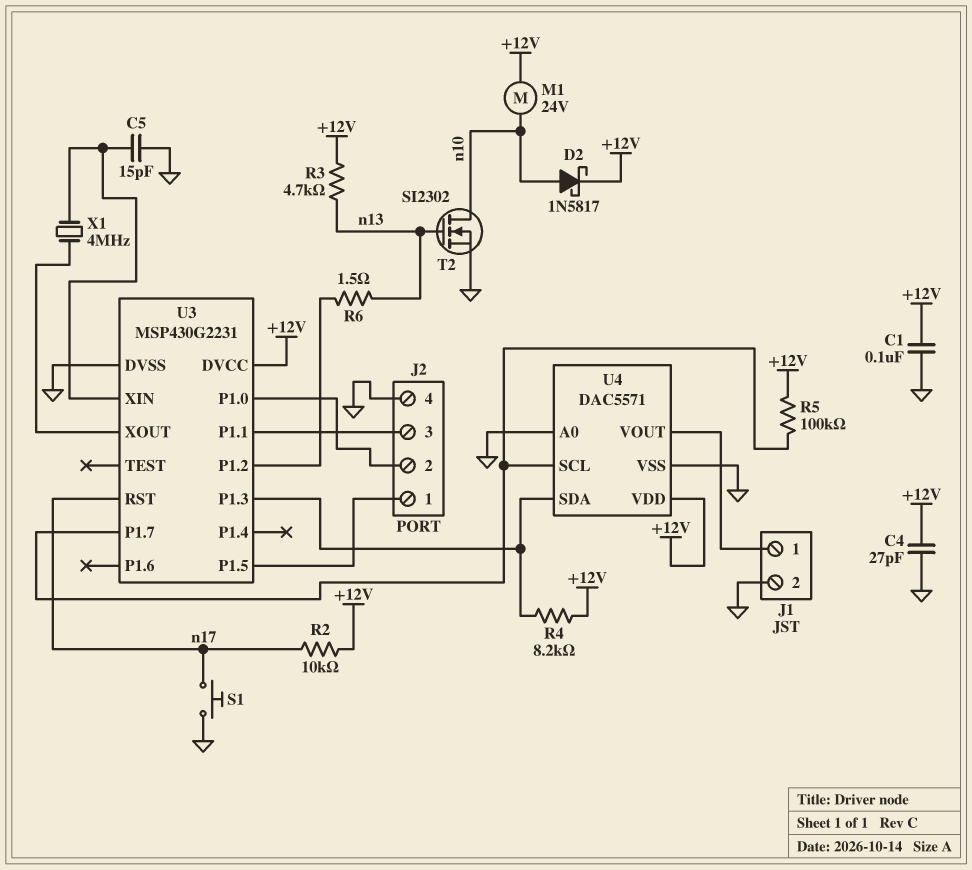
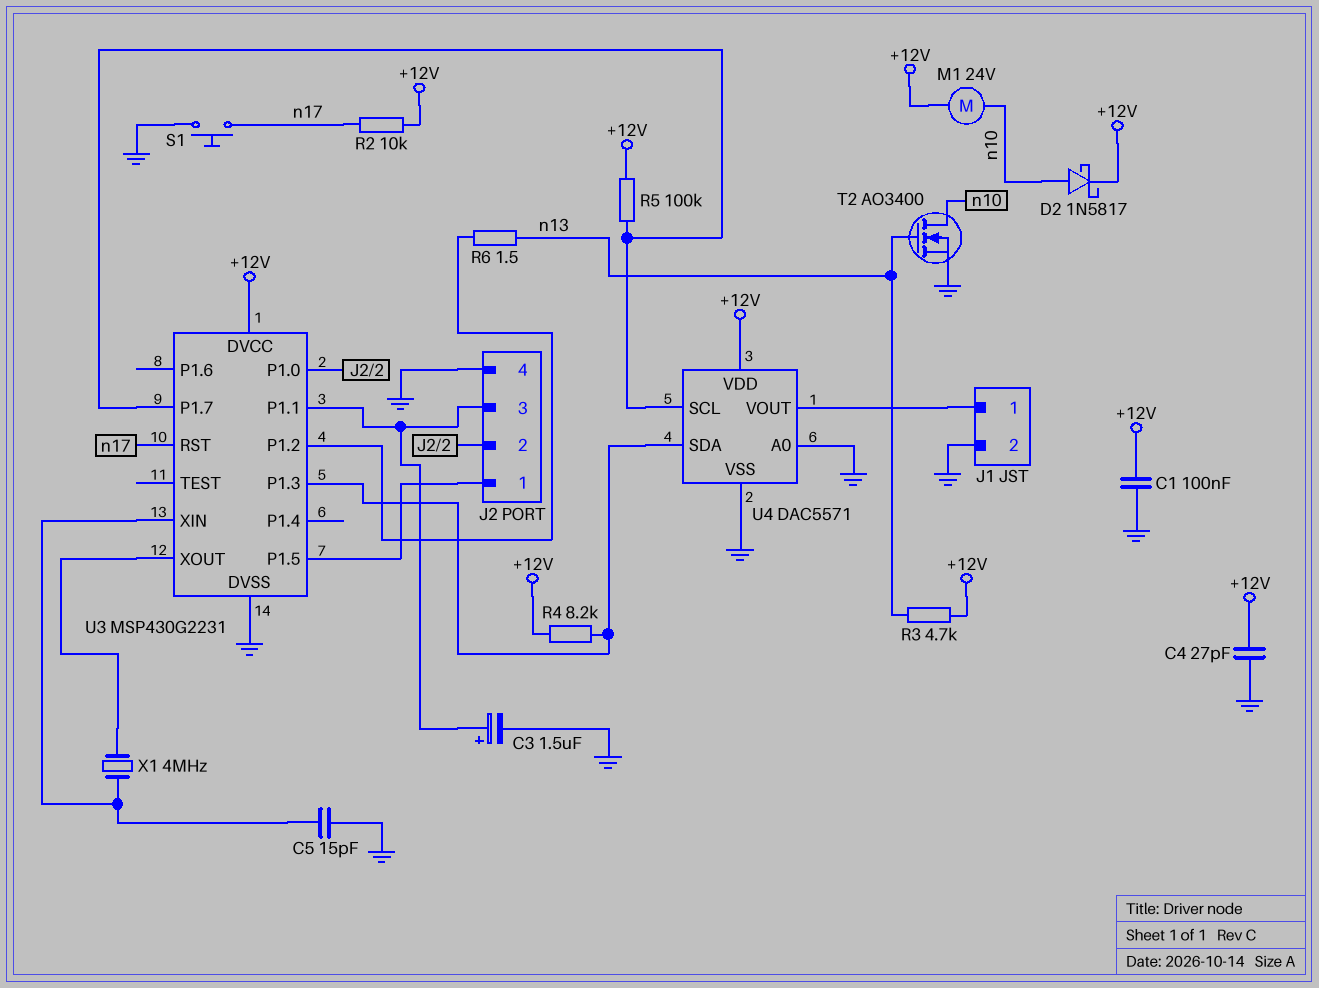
C3: none -> 1.5uF (plus J2/3, minus GND)
T2: NMOS SI2302 (G n13, D n10, S GND) -> NMOS AO3400 (G n13, D n10, S GND)

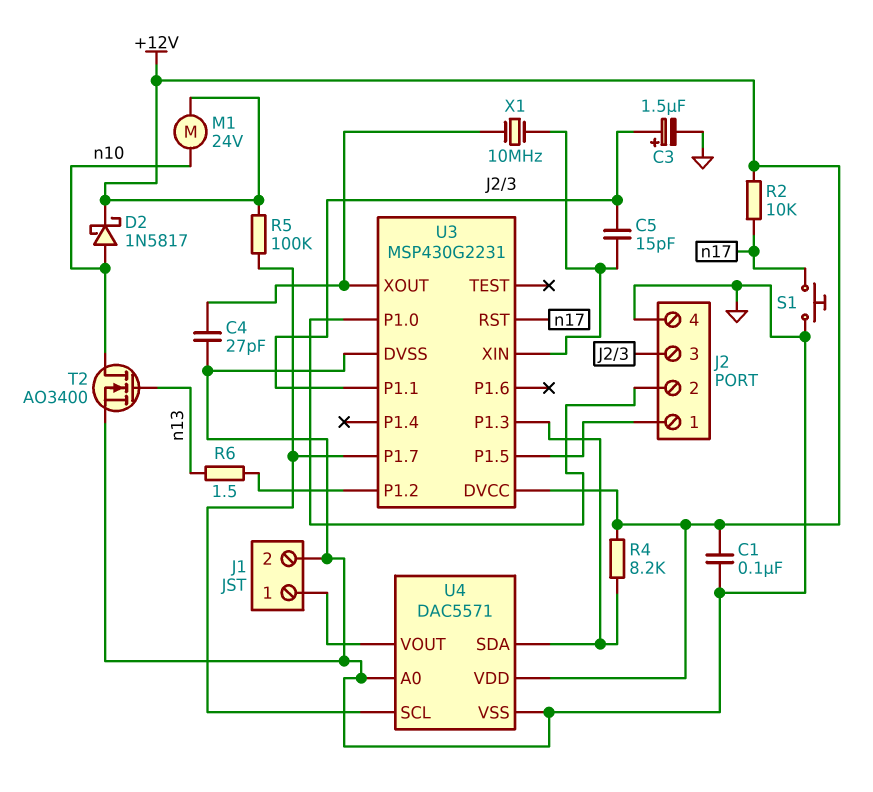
C4: 27pF (+12V, GND) -> 27pF (GND, U3/XOUT)
C5: 15pF (GND, U3/XIN) -> 15pF (J2/3, U3/XIN)
R3: 4.7k (+12V, n13) -> none
X1: 4MHz (U3/XIN, U3/XOUT) -> 10MHz (U3/XIN, U3/XOUT)

